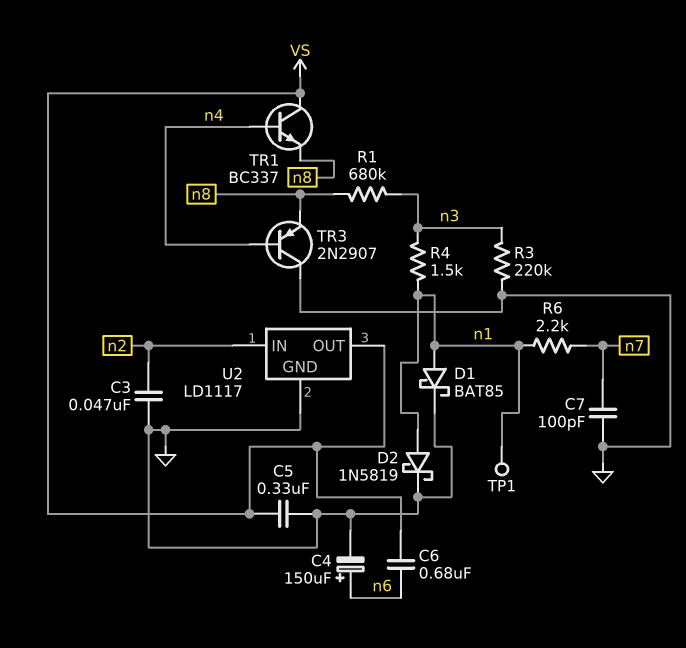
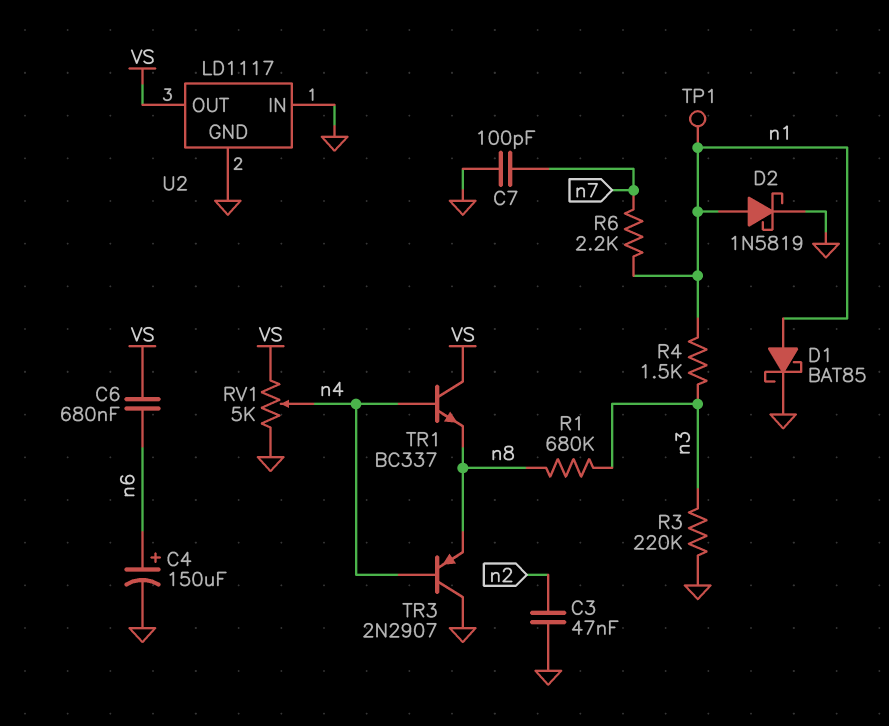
C5: 330nF (GND, VS) -> none
RV1: none -> 5k (GND, VS, wiper n4)
U2 pin IN: n2 -> GND

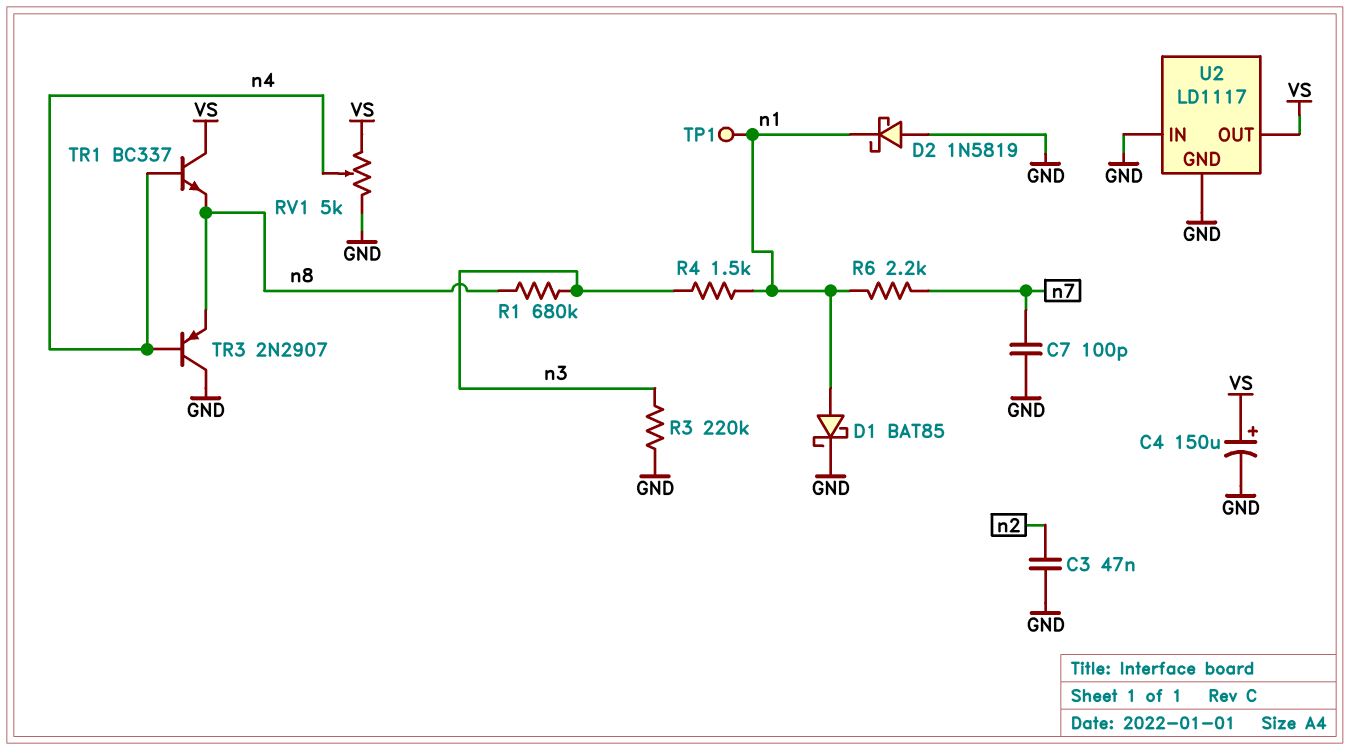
C4: 150uF (plus n6, minus GND) -> 150uF (plus VS, minus GND)
C6: 680nF (VS, n6) -> none
D2: schottky 1N5819 (A n1, K GND) -> schottky 1N5819 (A GND, K n1)

